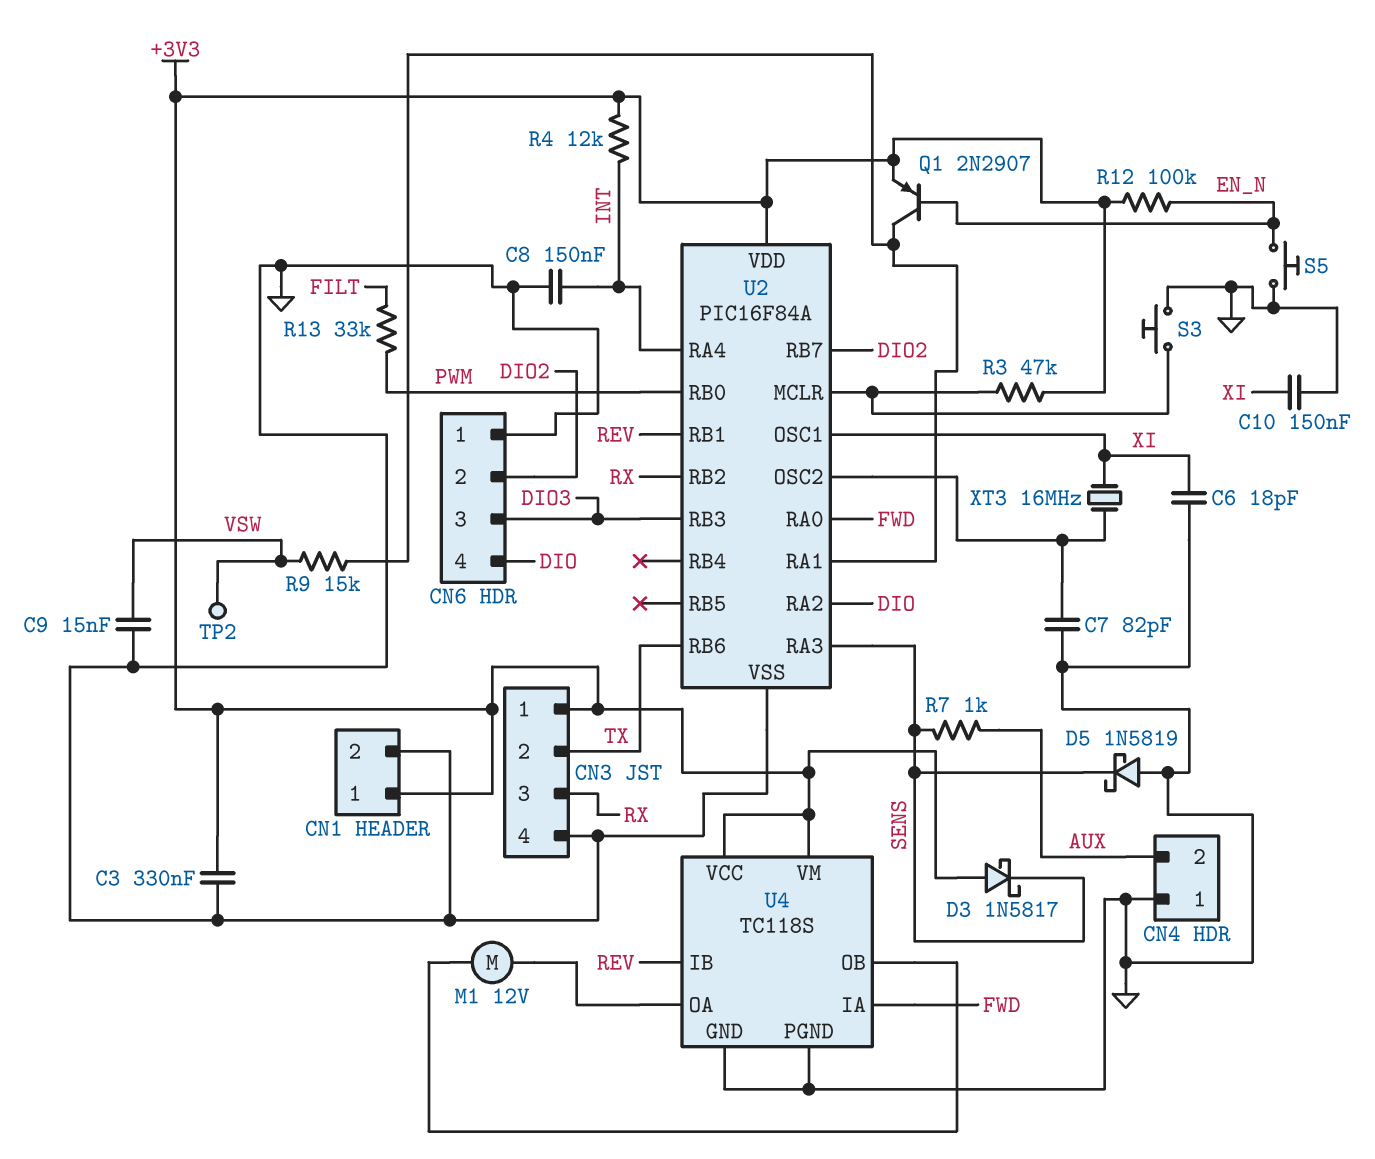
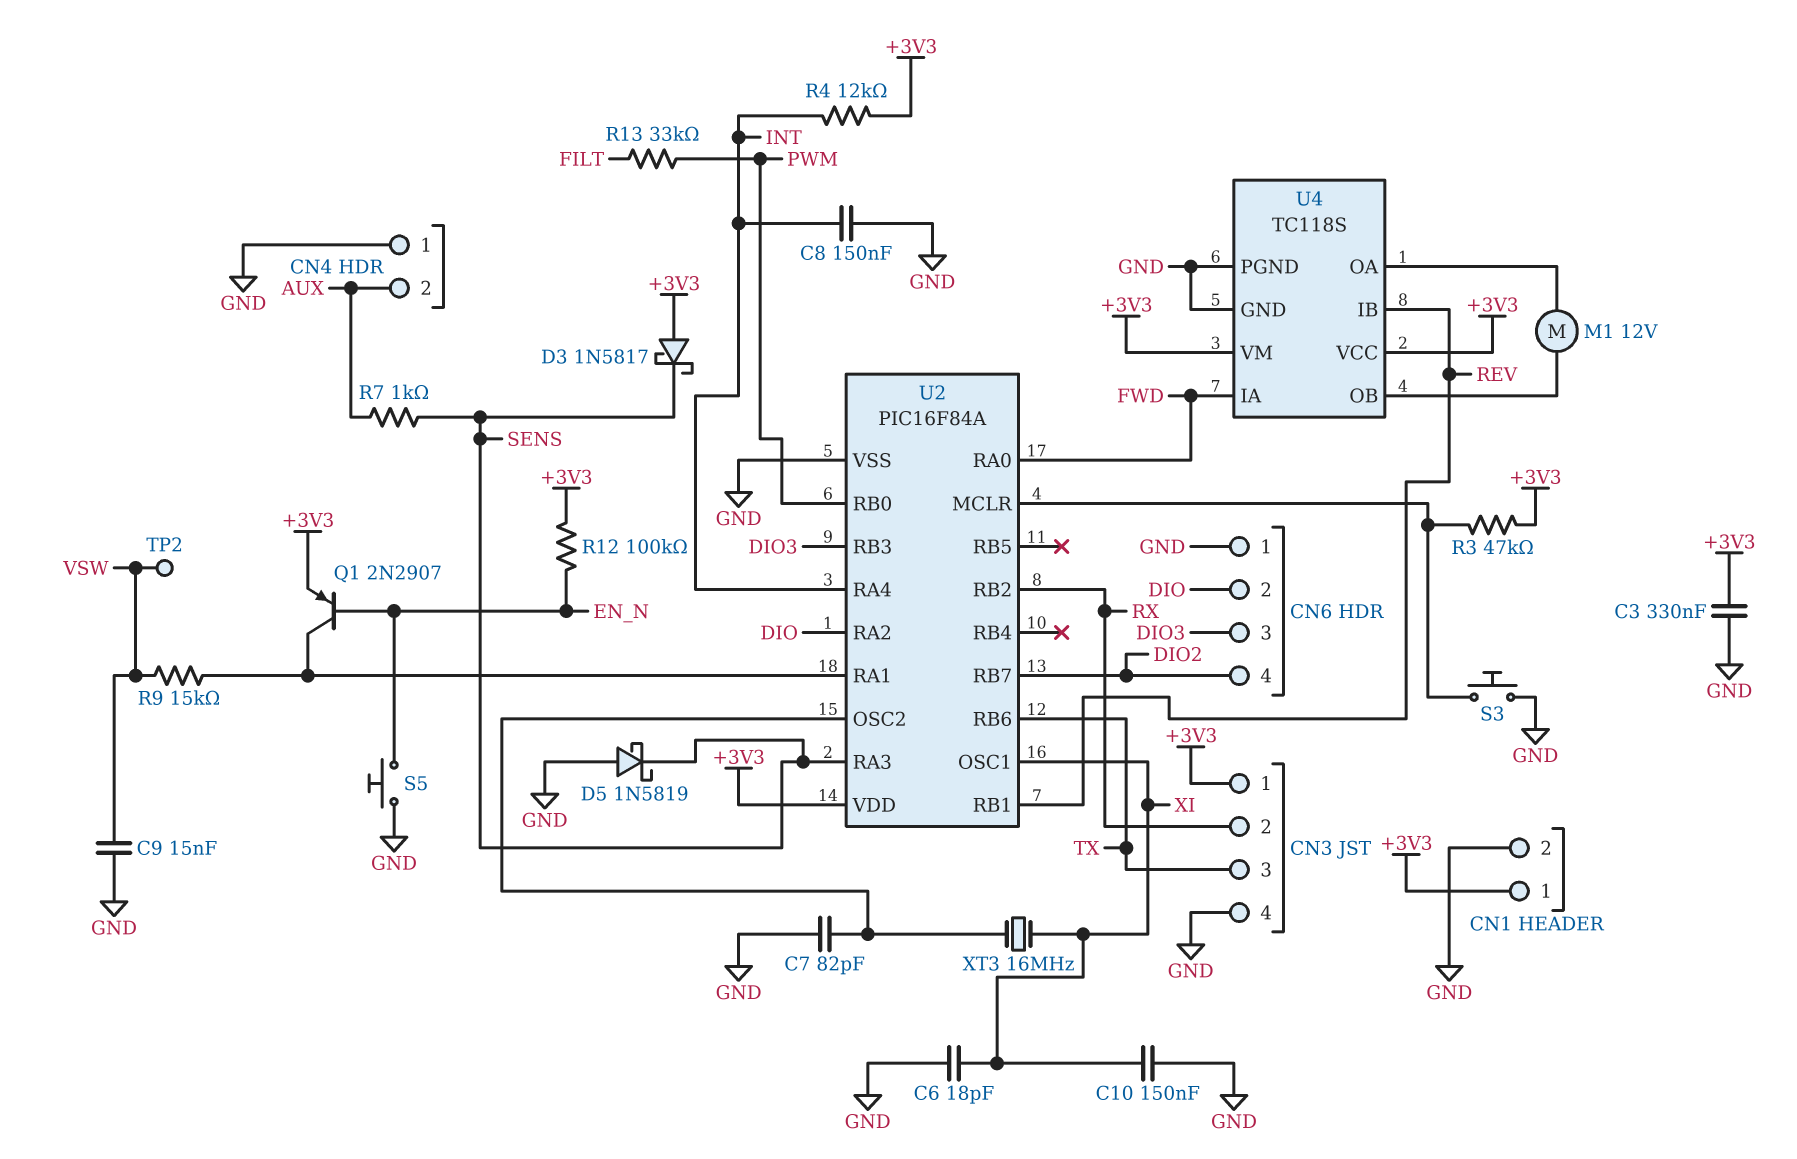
CN3 pin 2: TX -> RX
CN3 pin 3: RX -> TX
CN6 pin 2: DIO2 -> DIO
CN6 pin 4: DIO -> DIO2

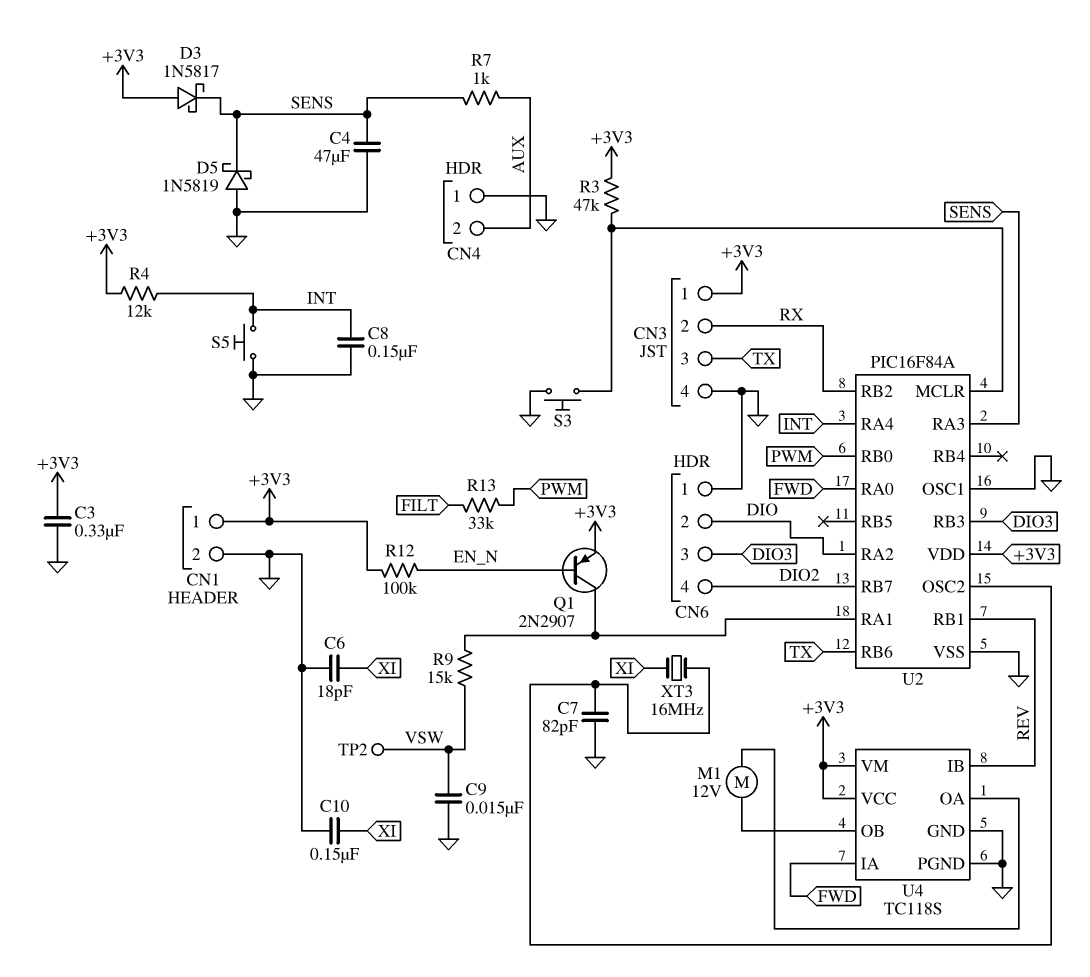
C4: none -> 47uF (GND, SENS)
S5: button (EN_N, GND) -> button (GND, INT)
U2 pin OSC1: XI -> GND

